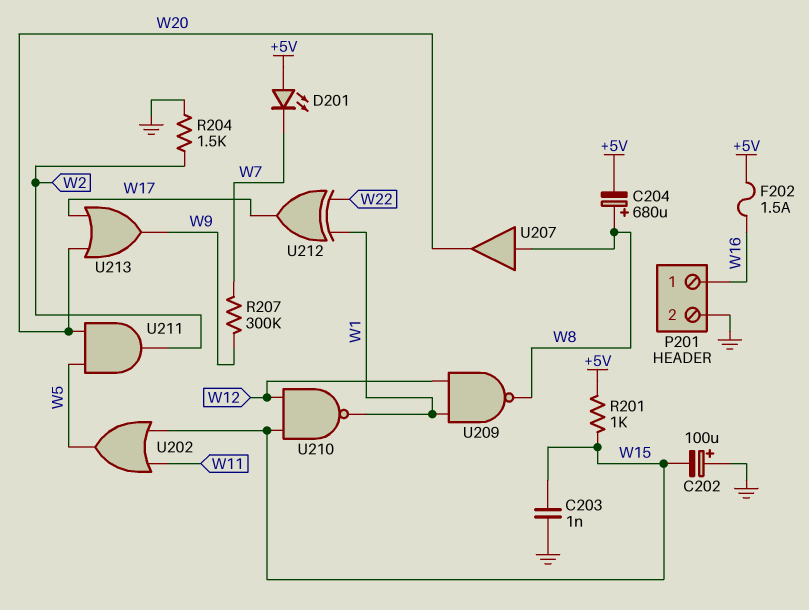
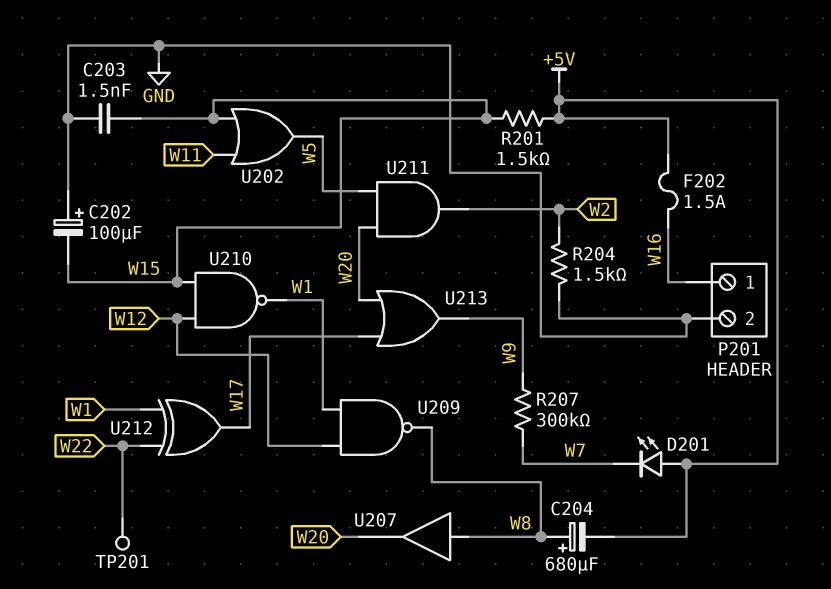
C203: 1nF (GND, W15) -> 1.5nF (GND, W15)
R201: 1k (+5V, W15) -> 1.5k (+5V, W15)
TP201: none -> test point (W22)

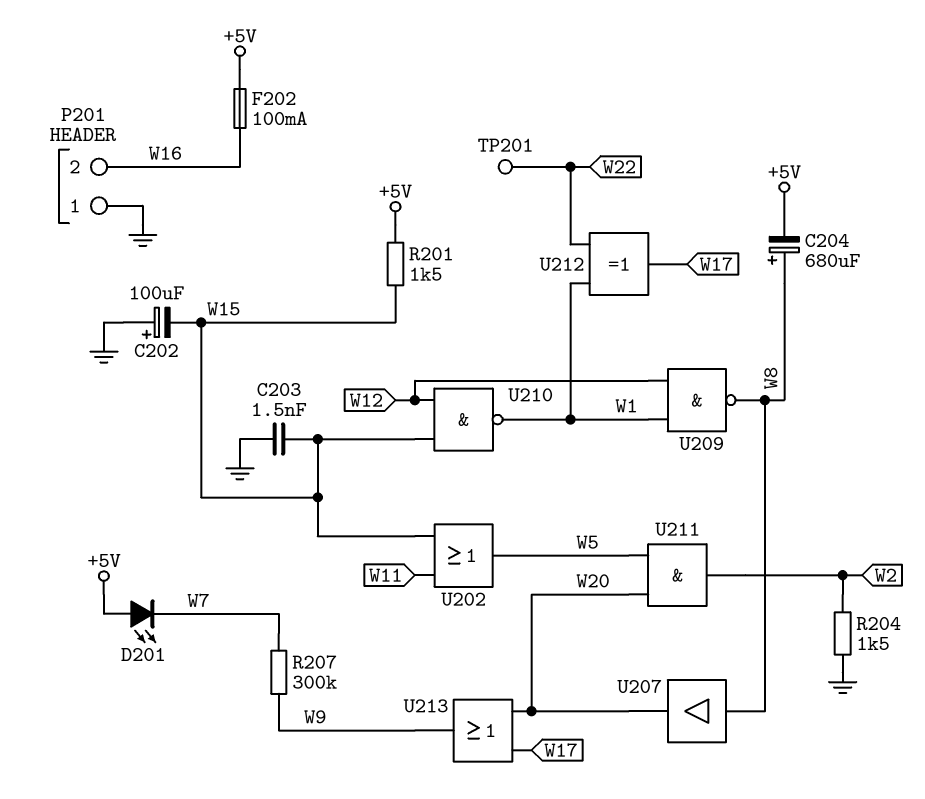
F202: 1.5A (+5V, W16) -> 100mA (+5V, W16)
P201 pin 1: W16 -> GND
P201 pin 2: GND -> W16

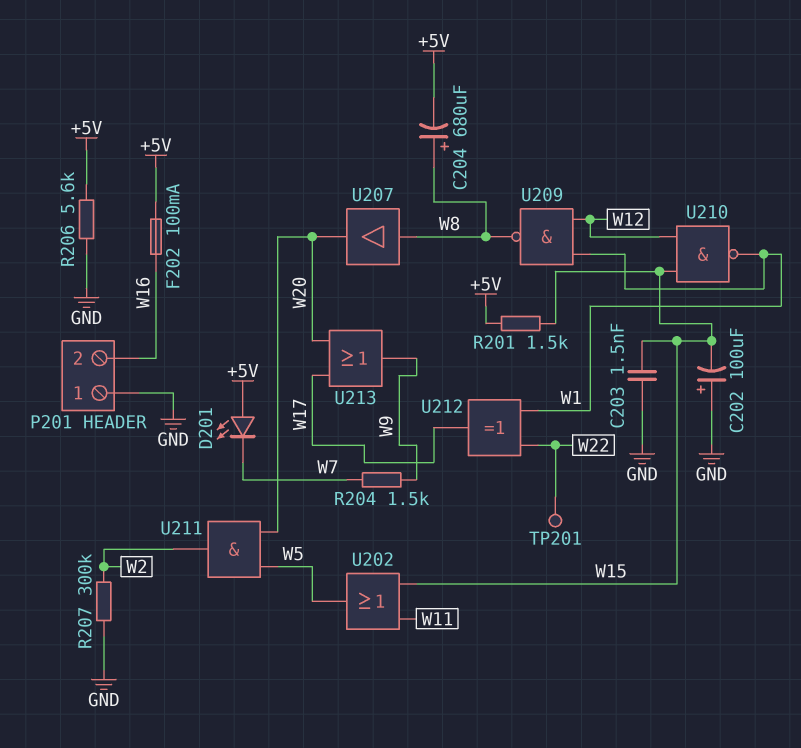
R204: 1.5k (GND, W2) -> 1.5k (W7, W9)
R206: none -> 5.6k (+5V, GND)
R207: 300k (W7, W9) -> 300k (GND, W2)

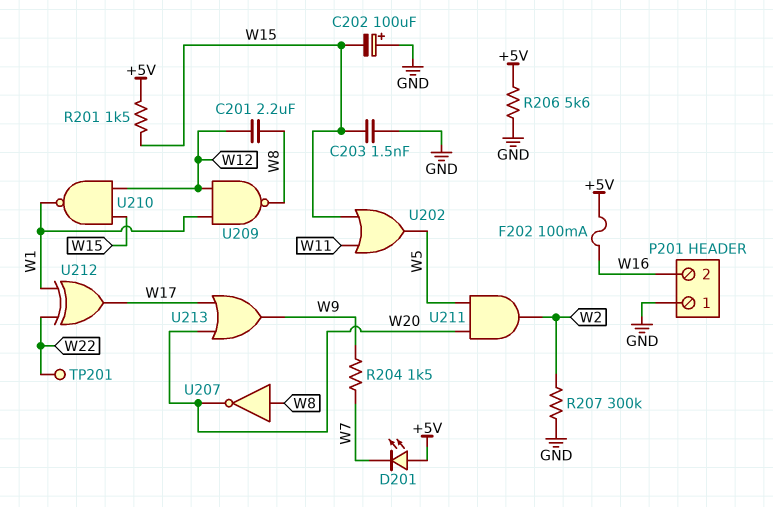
C201: none -> 2.2uF (W8, W12)
C204: 680uF (plus W8, minus +5V) -> none
U207: buffer (in W8, out W20) -> NOT (in W8, out W20)

